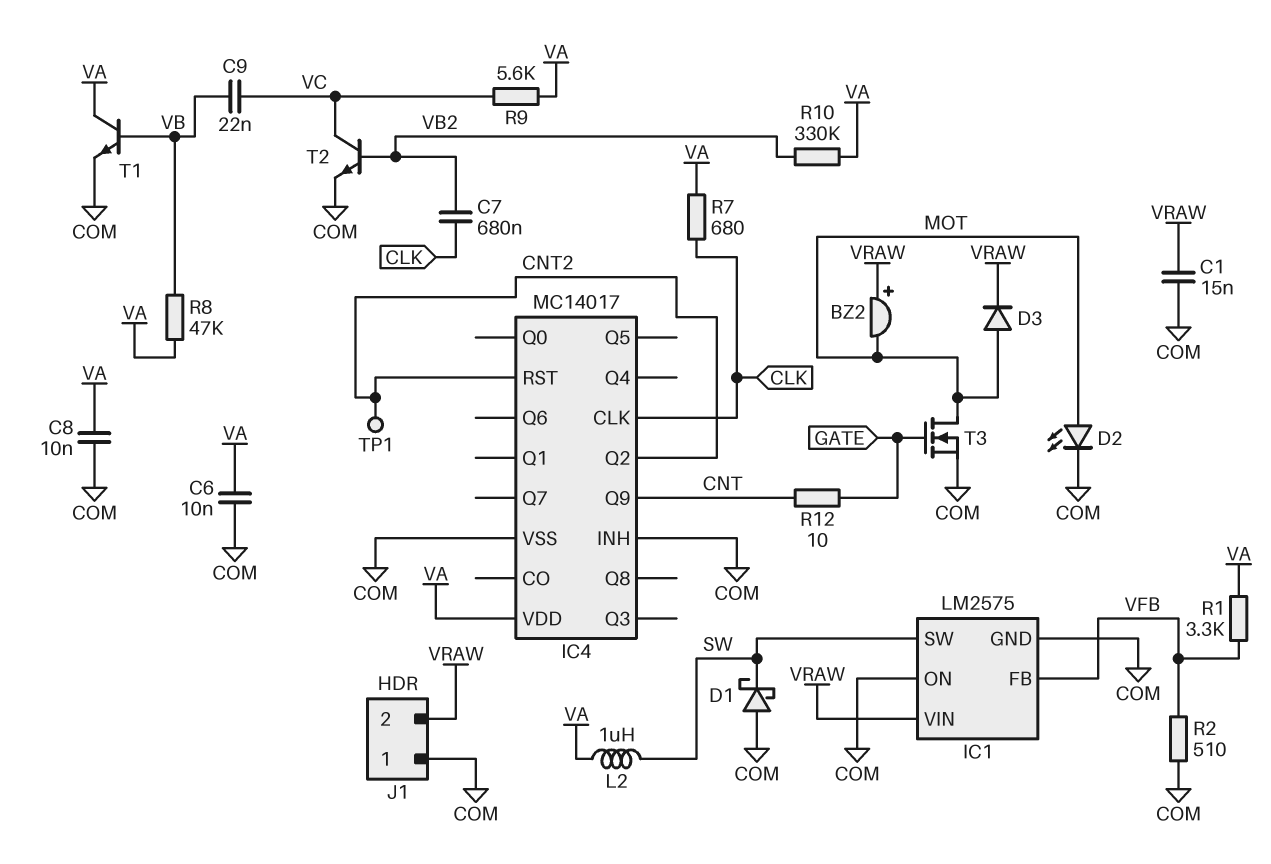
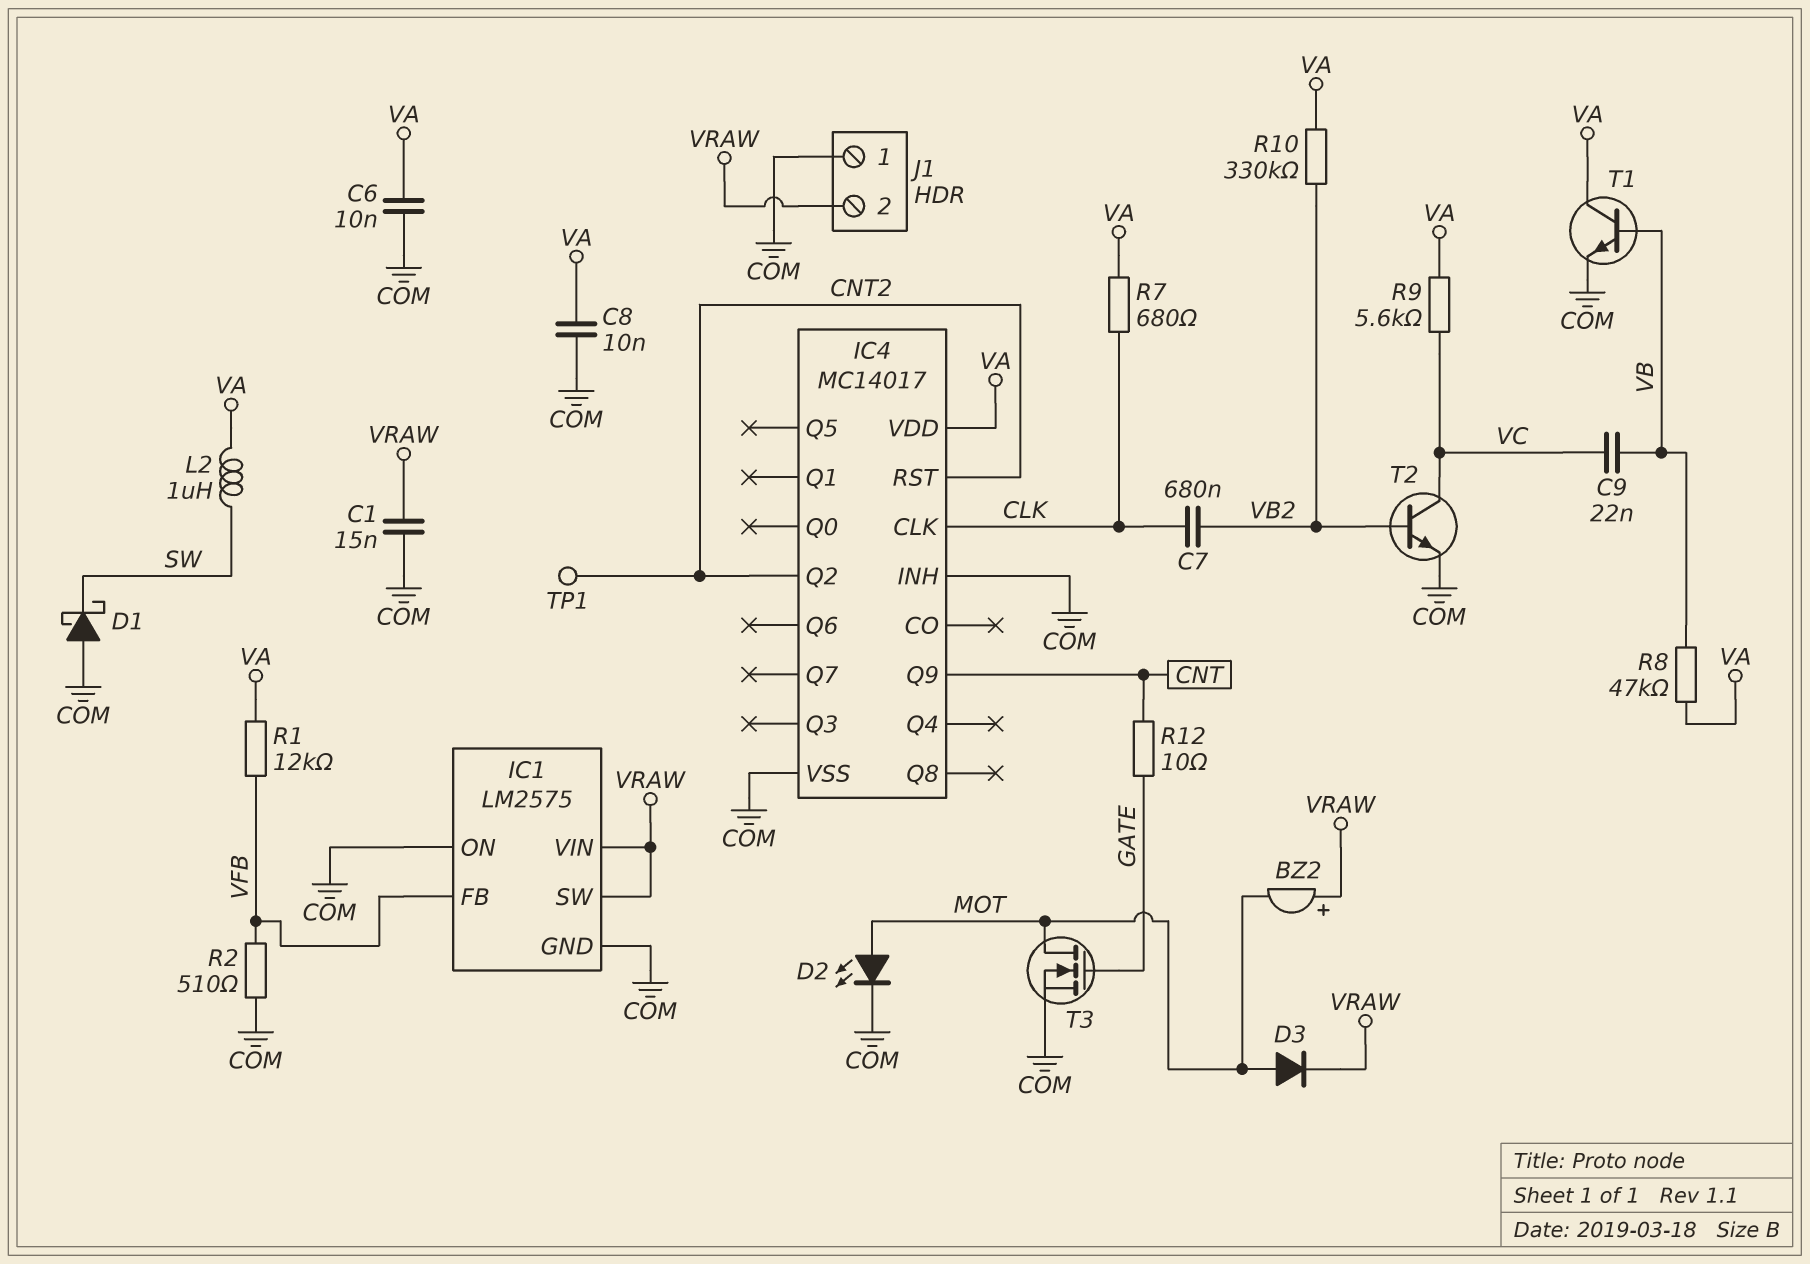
IC1 pin SW: SW -> VRAW
R1: 3.3k (VA, VFB) -> 12k (VA, VFB)

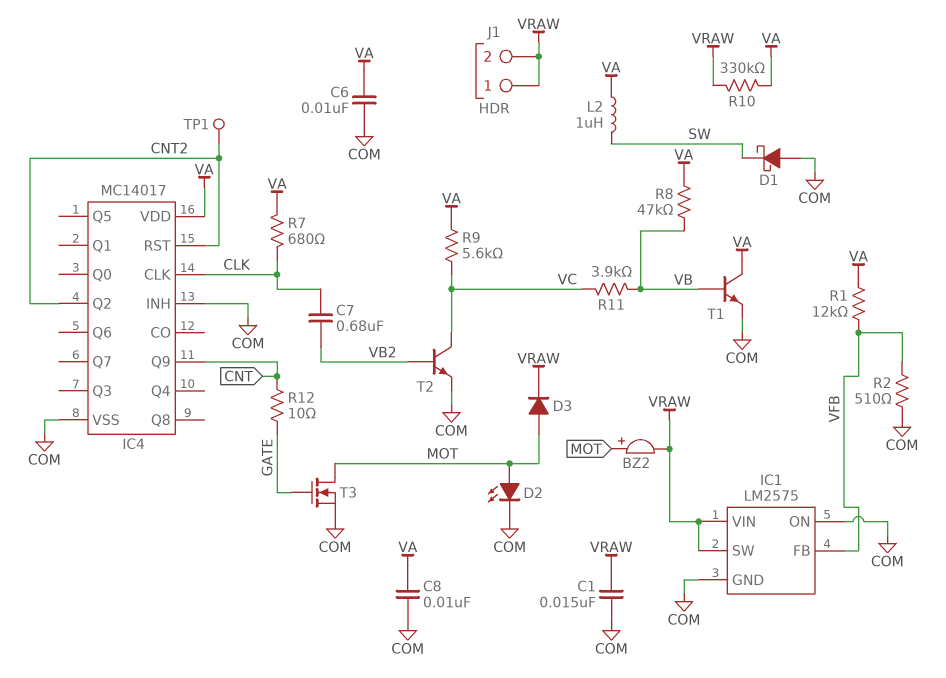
BZ2: buzzer (plus VRAW, minus MOT) -> buzzer (plus MOT, minus VRAW)
C9: 22nF (VB, VC) -> none
J1 pin 1: COM -> VRAW
R10: 330k (VA, VB2) -> 330k (VA, VRAW)
R11: none -> 3.9k (VB, VC)

